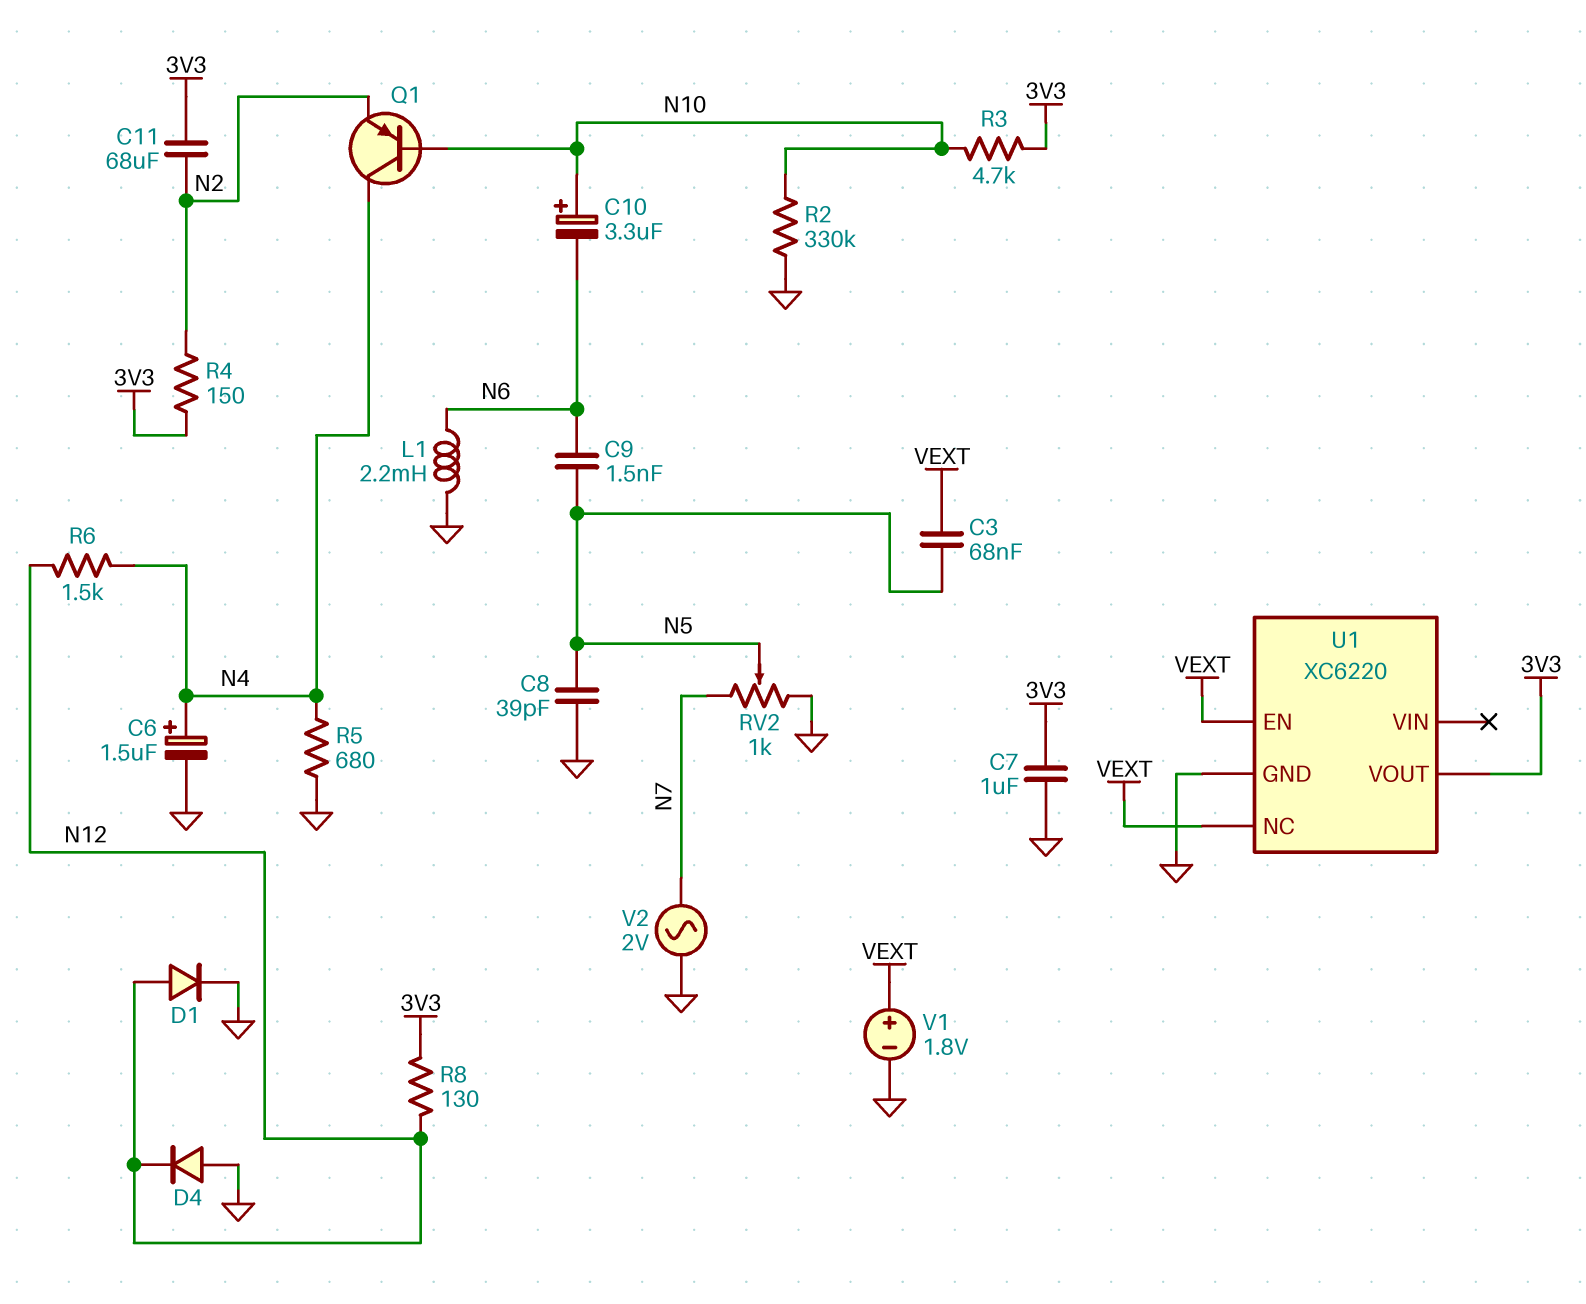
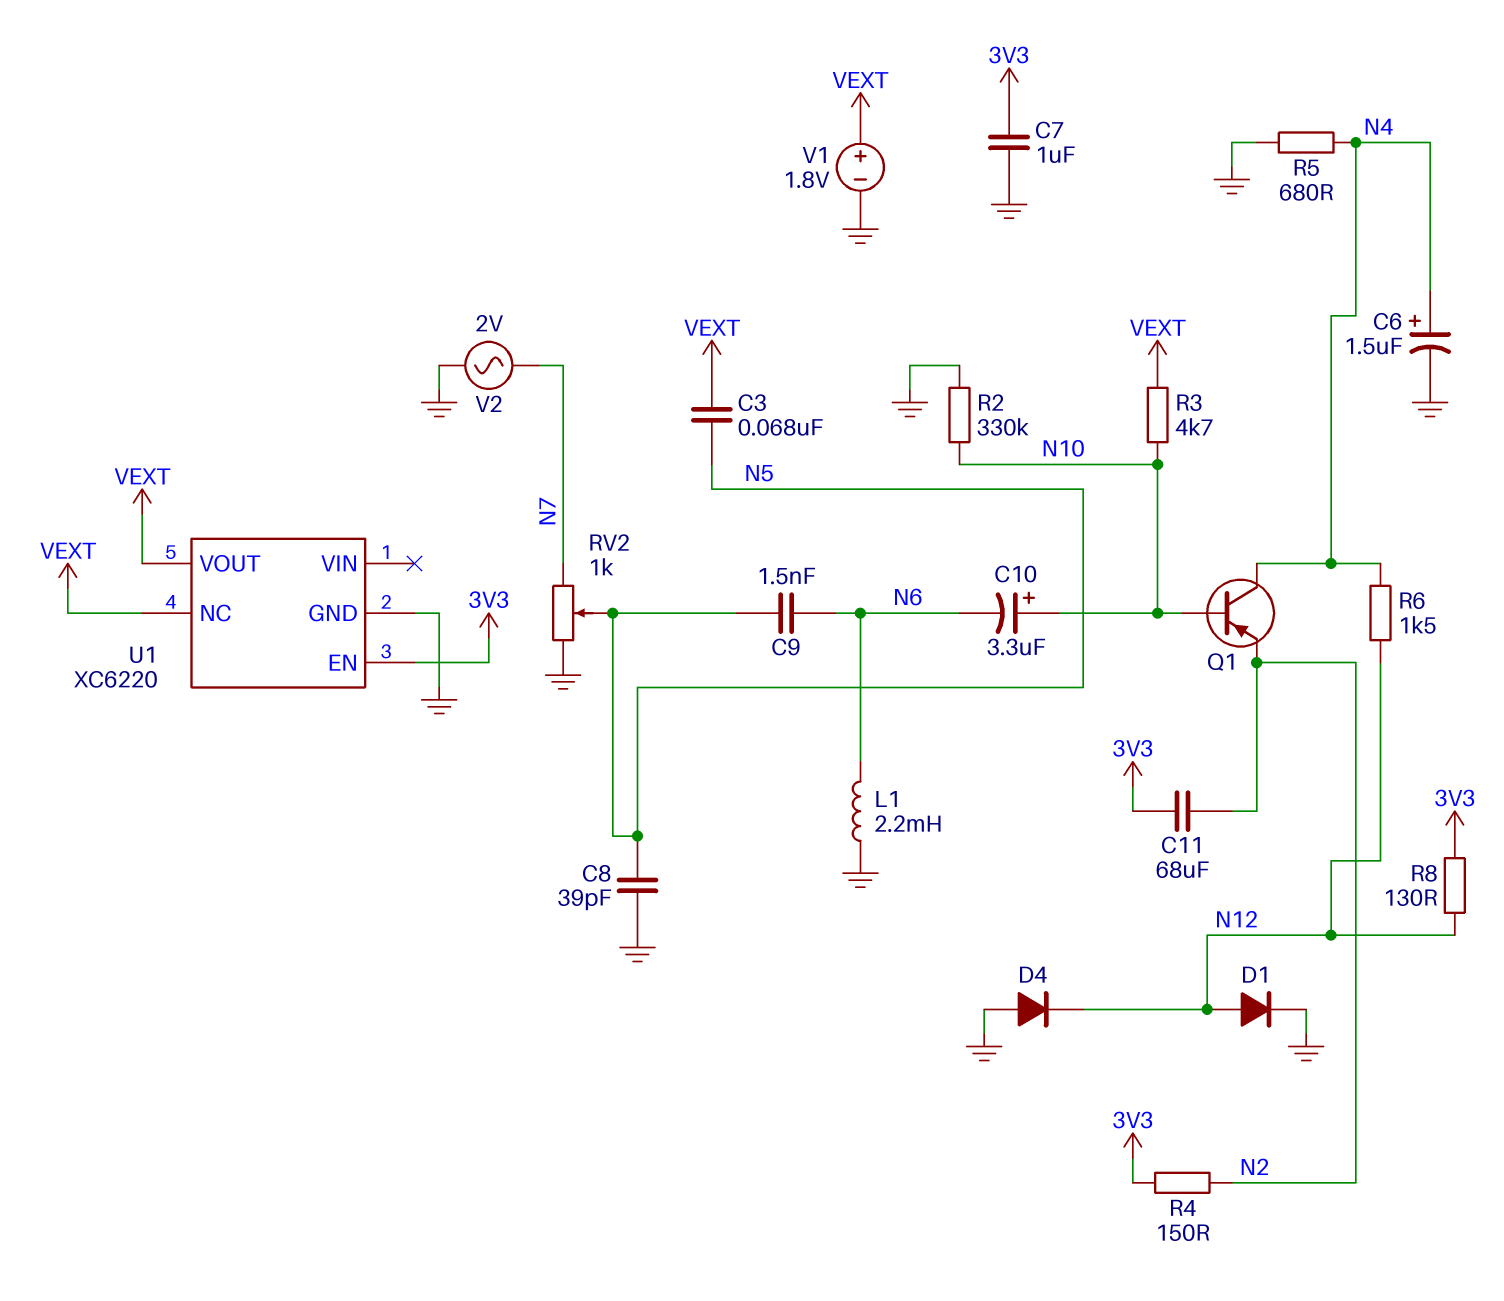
R3: 4.7k (3V3, N10) -> 4.7k (N10, VEXT)
U1 pin EN: VEXT -> 3V3
U1 pin VOUT: 3V3 -> VEXT

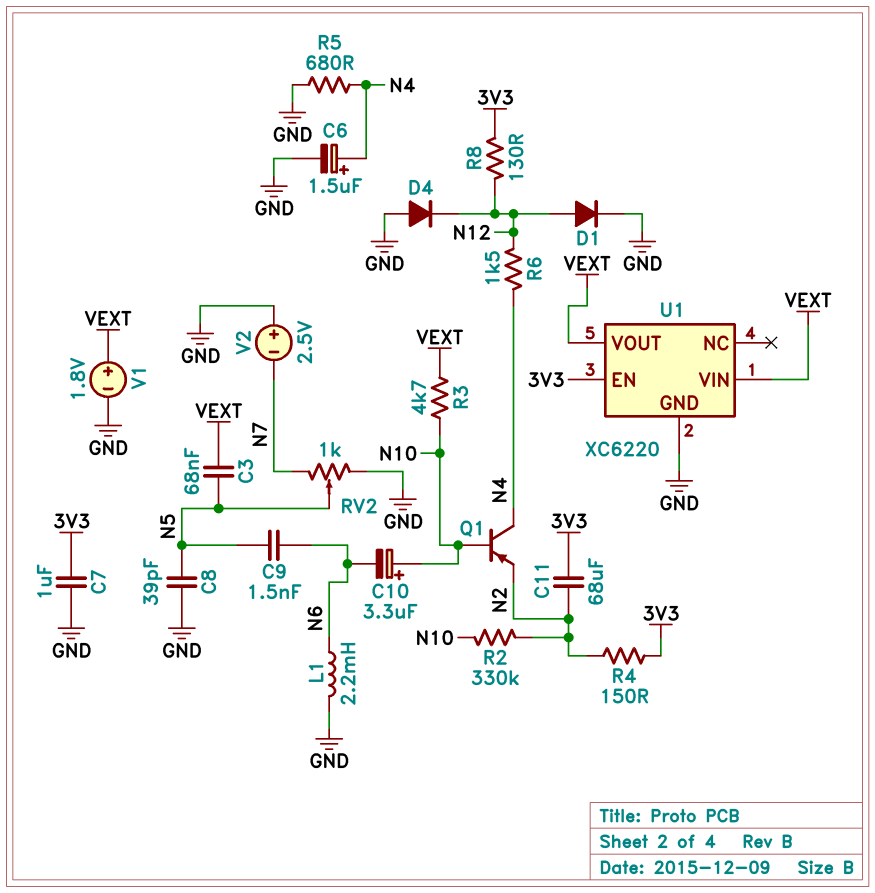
R2: 330k (GND, N10) -> 330k (N2, N10)
U1 pin NC: VEXT -> none
U1 pin VIN: none -> VEXT
V2: AC 2V (GND, N7) -> 2.5V (plus GND, minus N7)

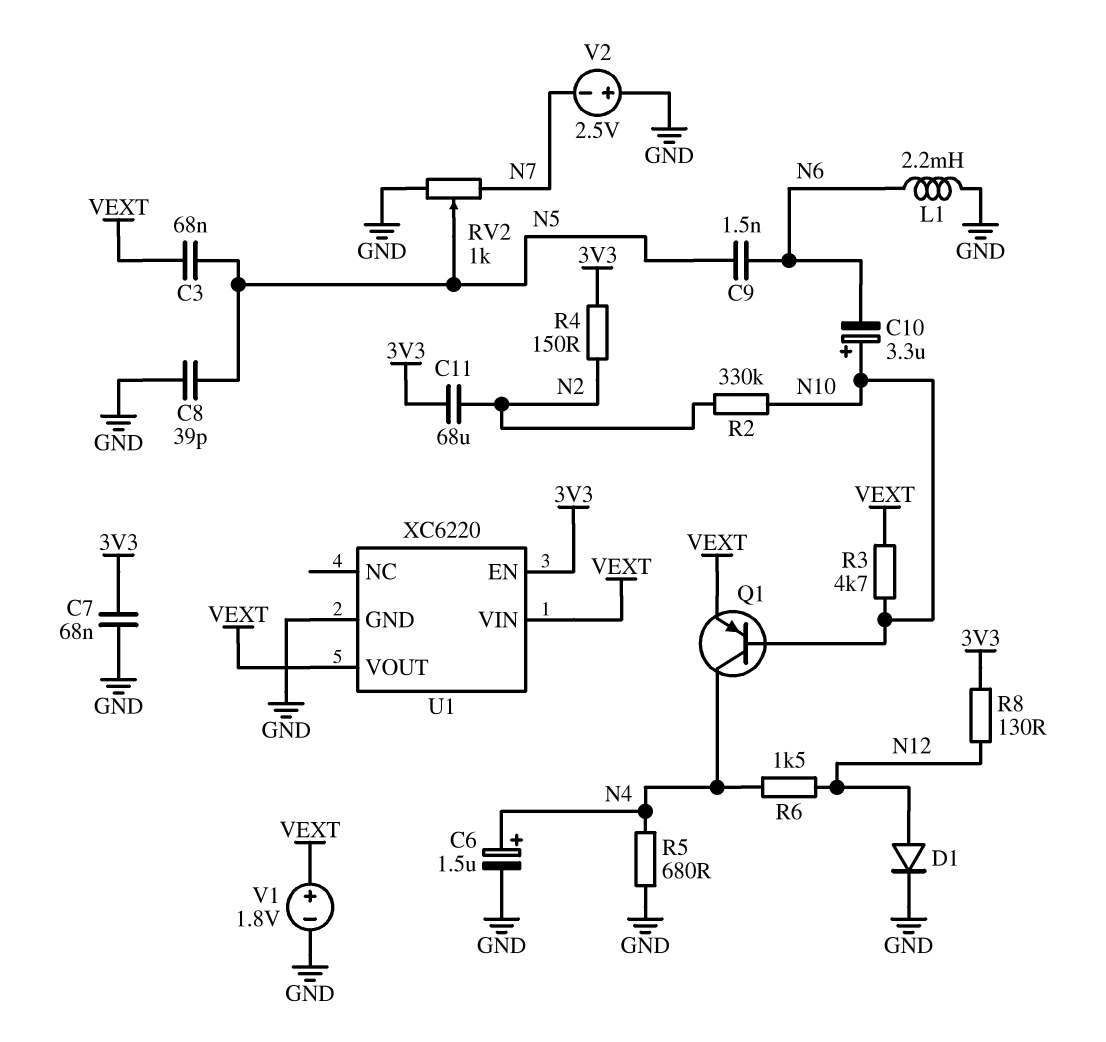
C7: 1uF (3V3, GND) -> 68nF (3V3, GND)
D4: diode (A GND, K N12) -> none
Q1: PNP (B N10, C N4, E N2) -> PNP (B N10, C N4, E VEXT)

